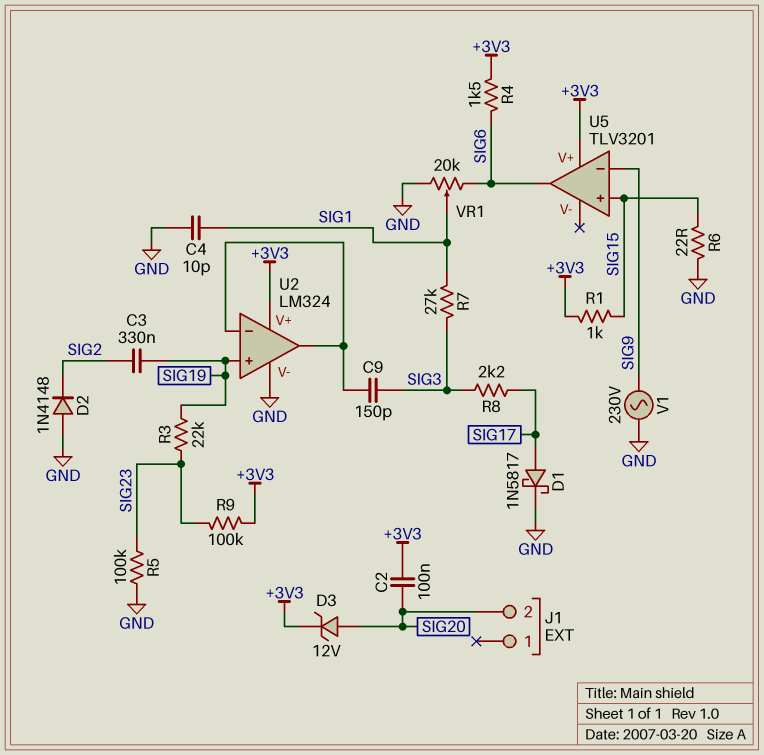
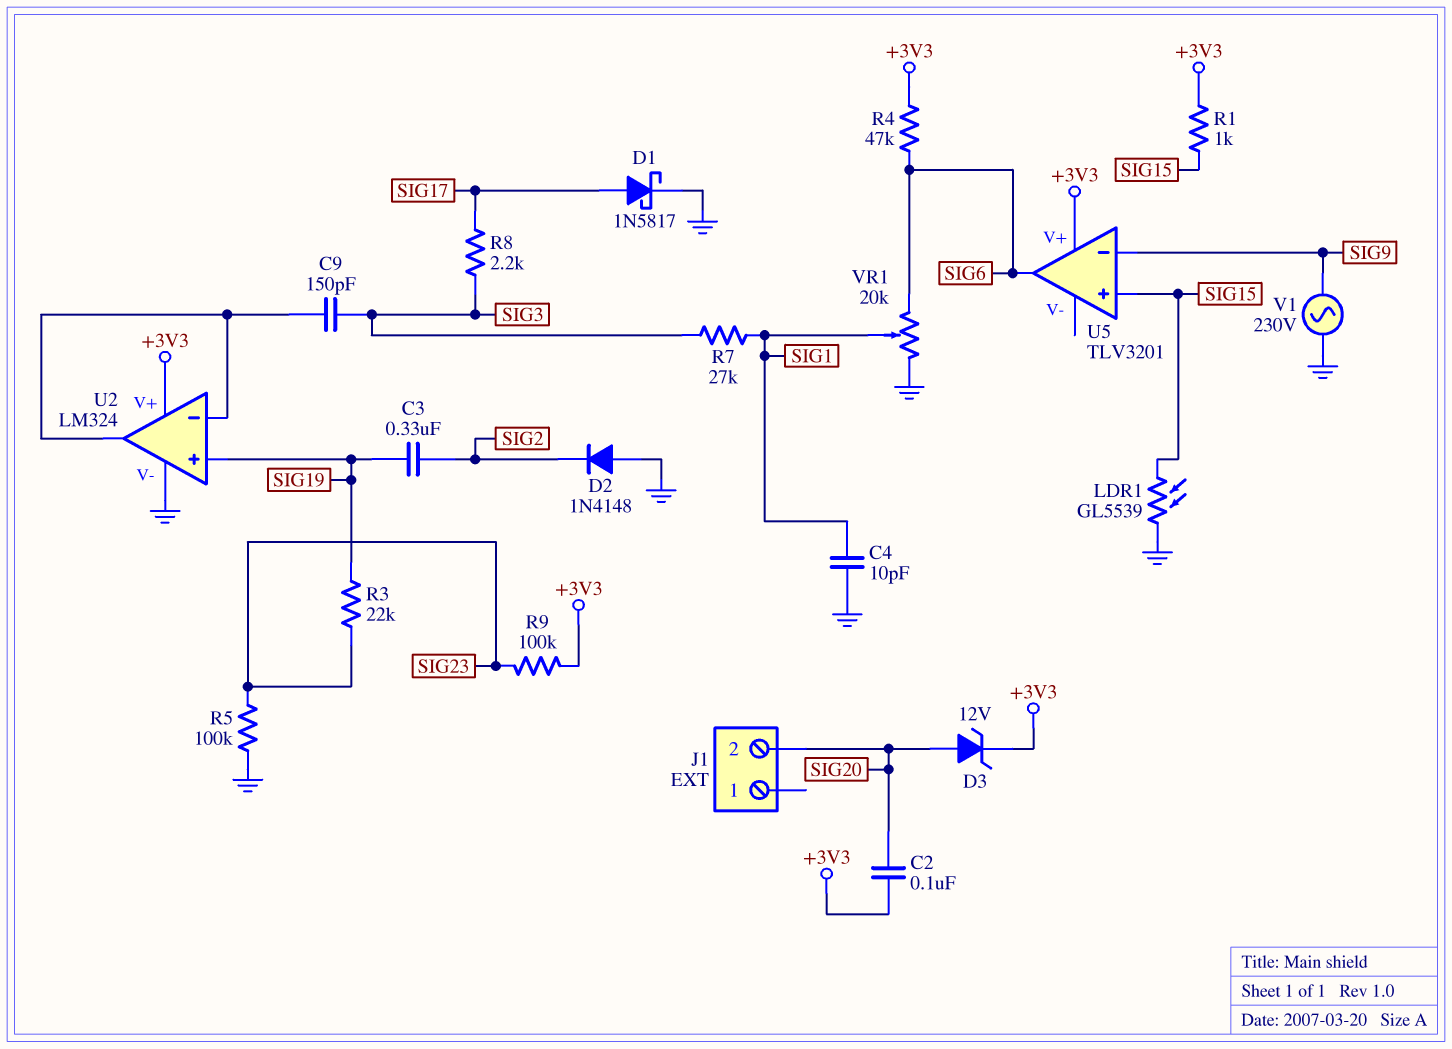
LDR1: none -> GL5539 (GND, SIG15)
R4: 1.5k (+3V3, SIG6) -> 47k (+3V3, SIG6)
R6: 22 (GND, SIG15) -> none

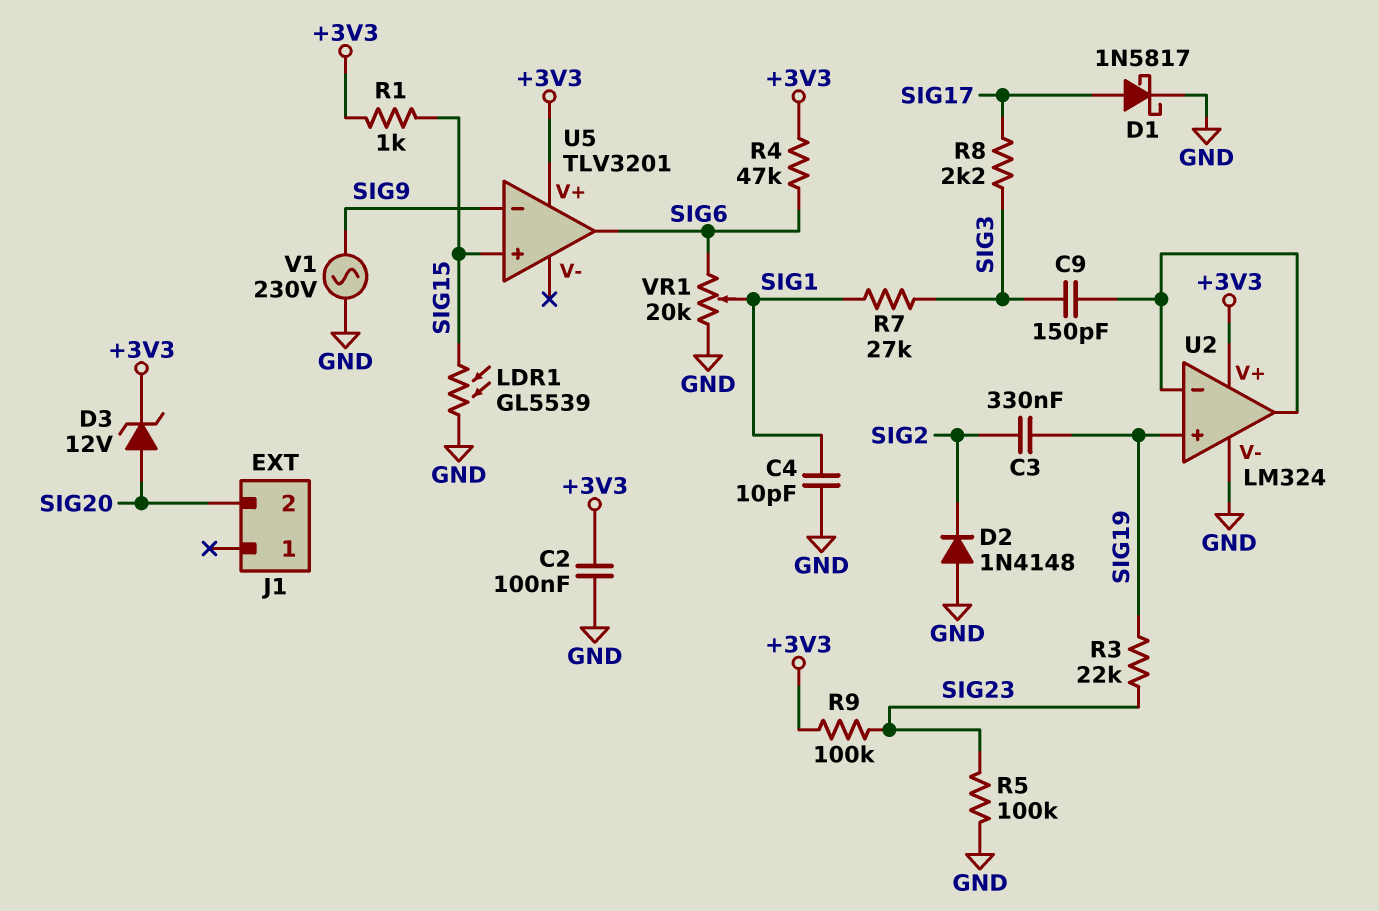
C2: 100nF (+3V3, SIG20) -> 100nF (+3V3, GND)

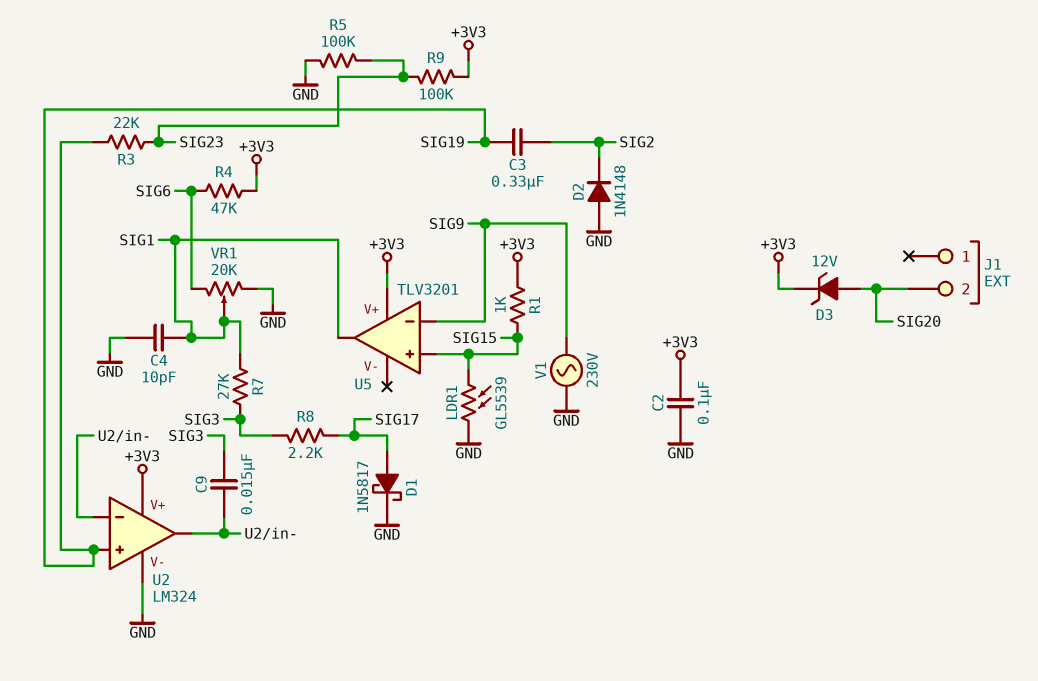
C9: 150pF (SIG3, U2/in-) -> 15nF (SIG3, U2/in-)
U5 pin out: SIG6 -> SIG1

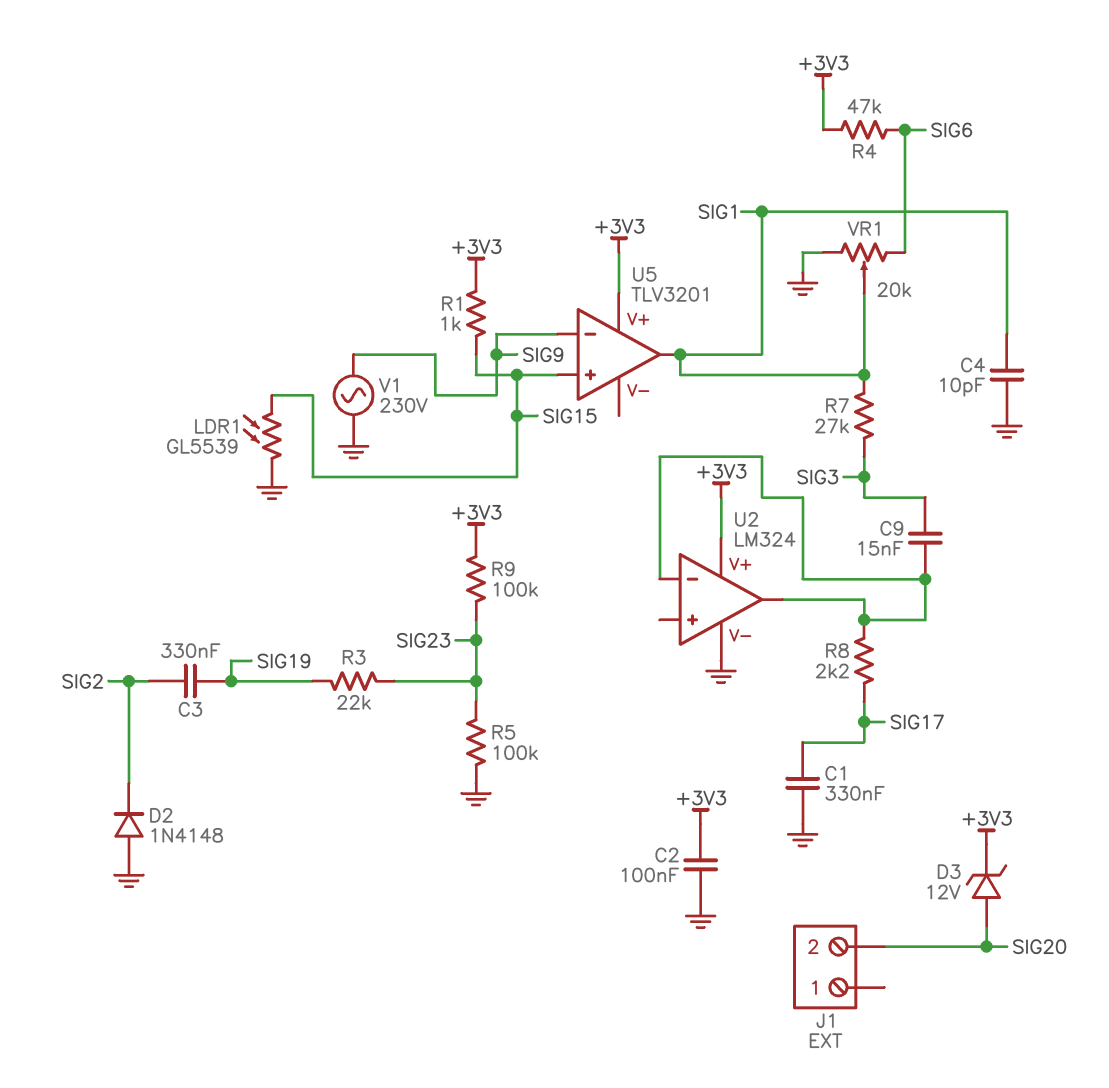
C1: none -> 330nF (GND, SIG17)
D1: schottky 1N5817 (A SIG17, K GND) -> none
R8: 2.2k (SIG3, SIG17) -> 2.2k (SIG17, U2/in-)
U2 pin in+: SIG19 -> none

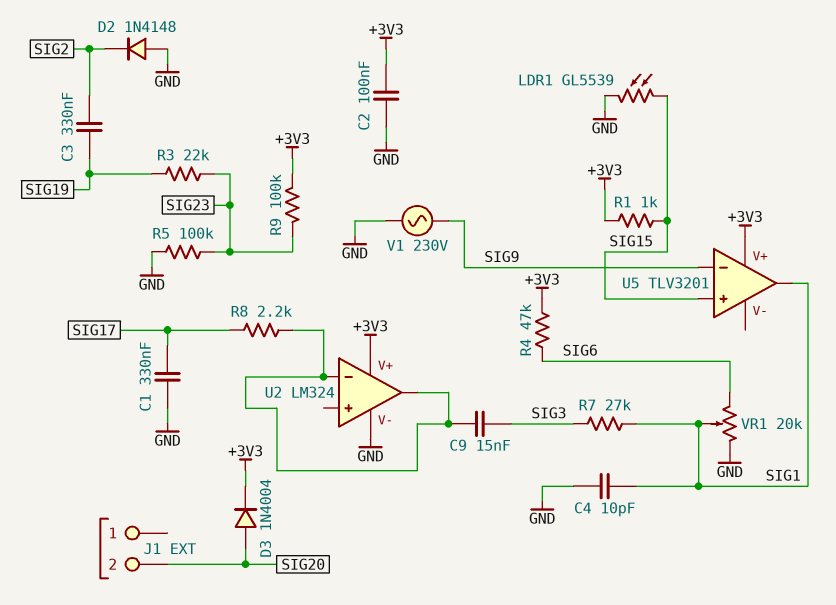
D3: zener 12V (A SIG20, K +3V3) -> diode 1N4004 (A SIG20, K +3V3)

